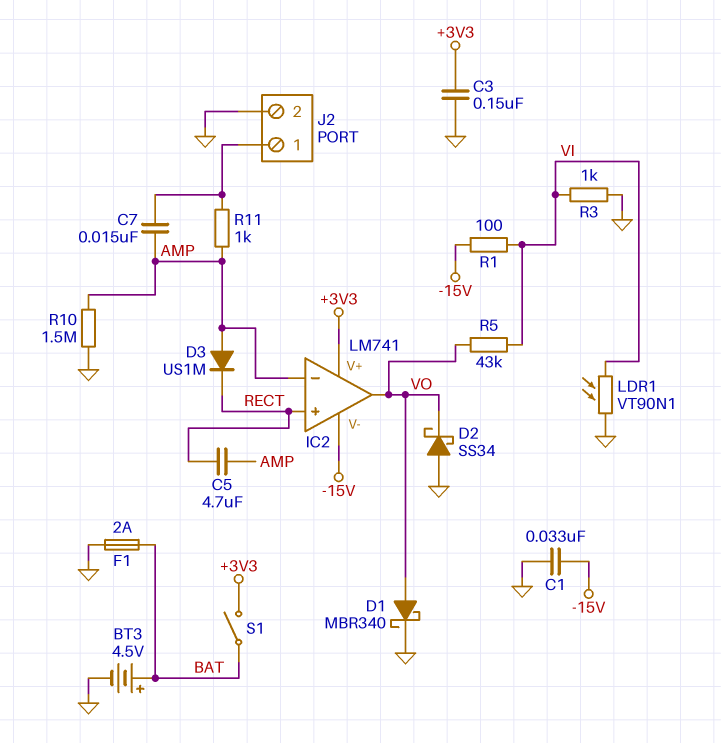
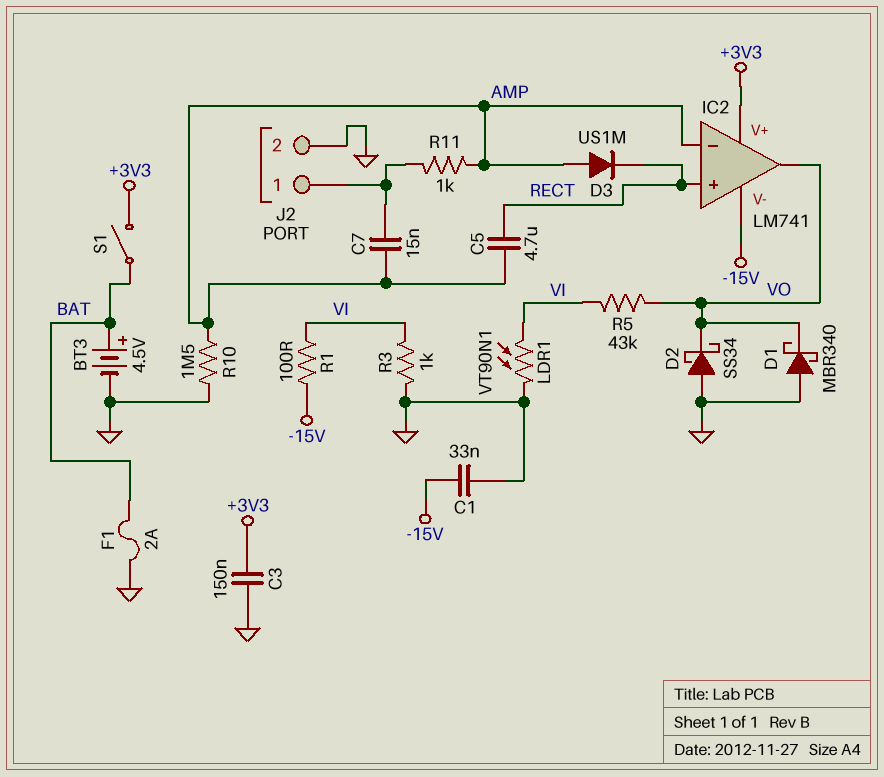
D1: schottky MBR340 (A VO, K GND) -> schottky MBR340 (A GND, K VO)

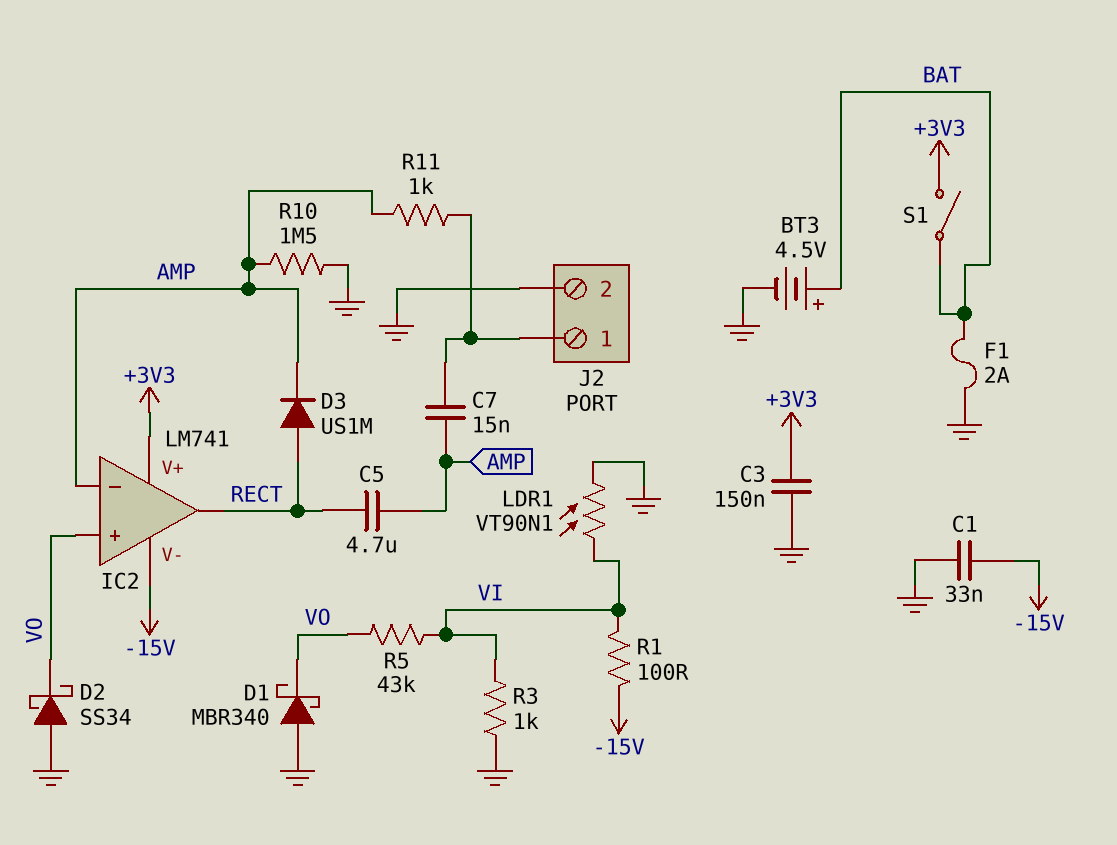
D3: diode US1M (A AMP, K RECT) -> diode US1M (A RECT, K AMP)
IC2 pin in+: RECT -> VO
IC2 pin out: VO -> RECT

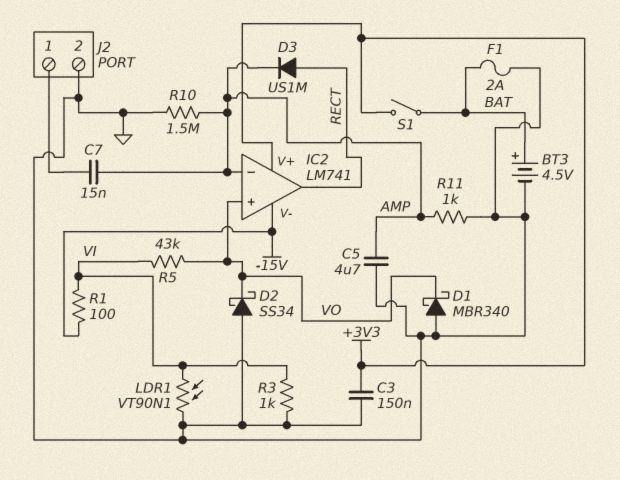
C1: 33nF (-15V, GND) -> none
C5: 4.7uF (AMP, RECT) -> 4.7uF (AMP, GND)
R11: 1k (AMP, J2/1) -> 1k (AMP, GND)

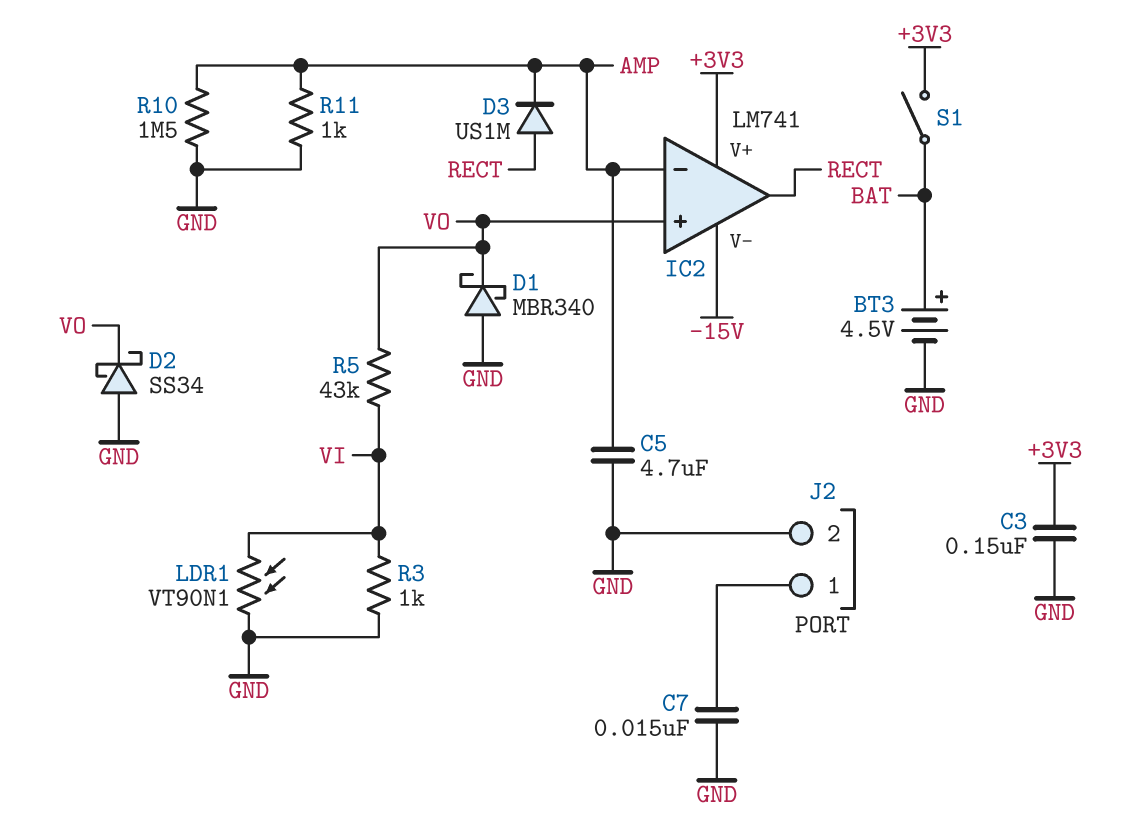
C7: 15nF (AMP, J2/1) -> 15nF (GND, J2/1)
F1: 2A (BAT, GND) -> none
R1: 100 (-15V, VI) -> none

